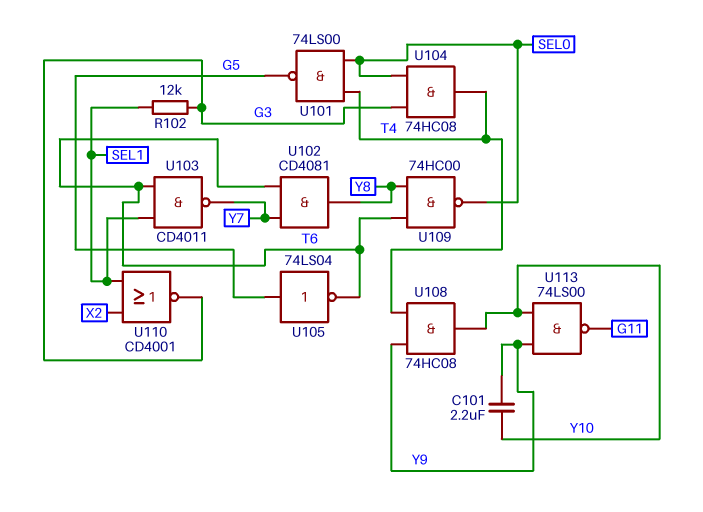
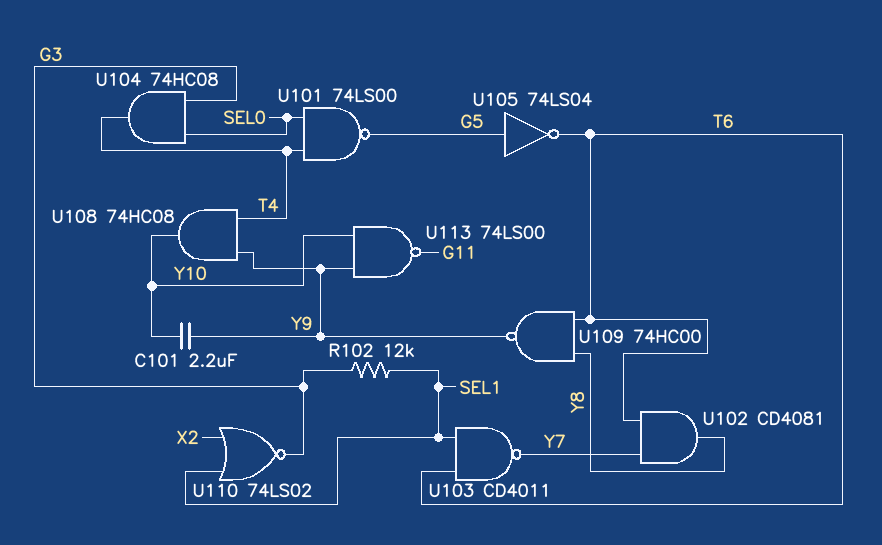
U109: NAND 74HC00 (in T6, in Y8, out SEL0) -> NAND 74HC00 (in T6, in Y8, out Y9)
U110: NOR CD4001 (in SEL1, in X2, out G3) -> NOR 74LS02 (in SEL1, in X2, out G3)

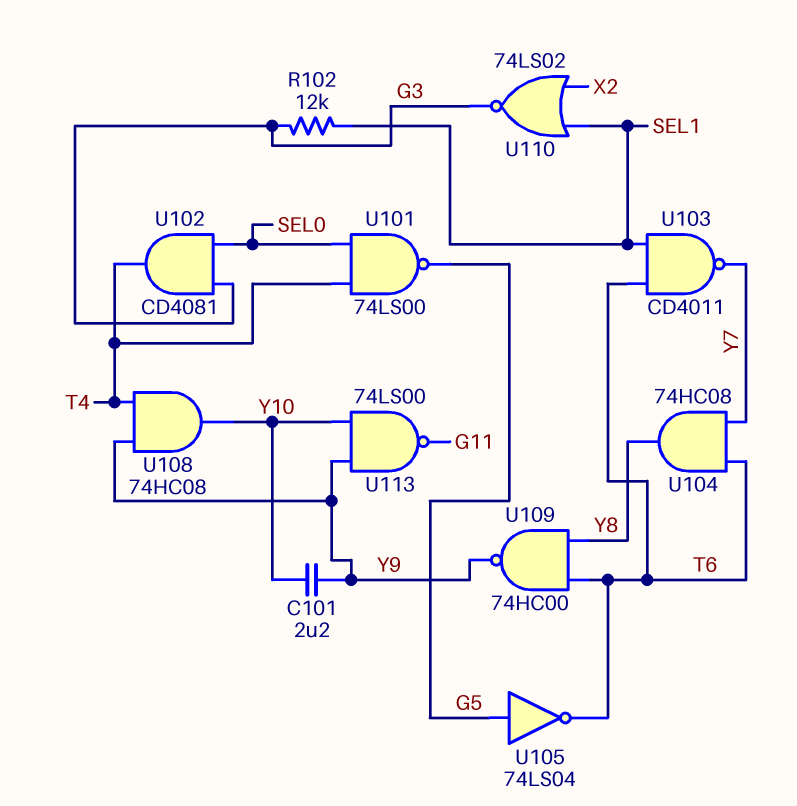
U102: AND CD4081 (in T6, in Y7, out Y8) -> AND CD4081 (in G3, in SEL0, out T4)
U104: AND 74HC08 (in G3, in SEL0, out T4) -> AND 74HC08 (in T6, in Y7, out Y8)

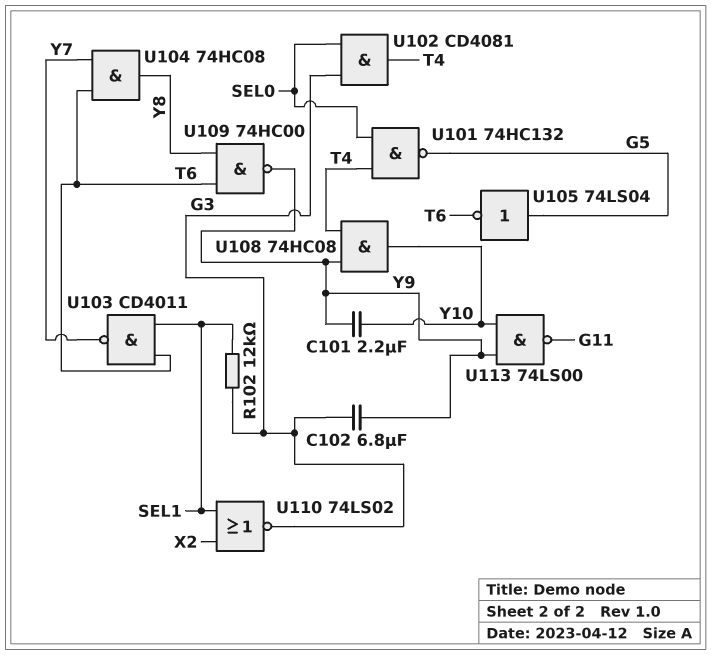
C102: none -> 6.8uF (G3, Y9)
U101: NAND 74LS00 (in SEL0, in T4, out G5) -> NAND 74HC132 (in SEL0, in T4, out G5)

